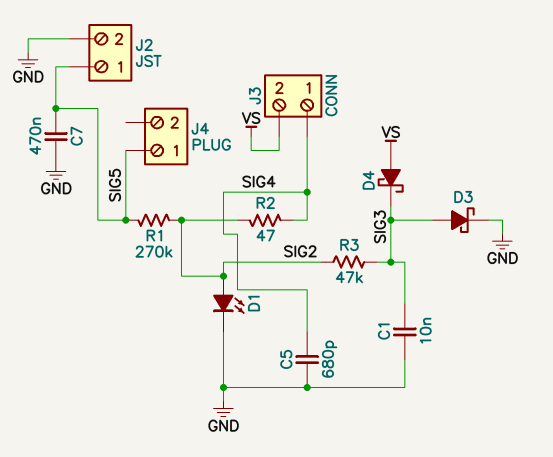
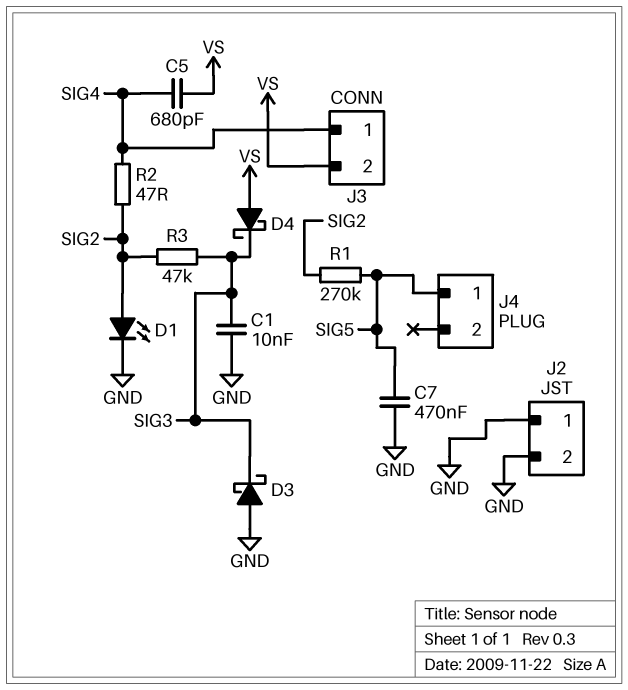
C5: 680pF (GND, SIG4) -> 680pF (SIG4, VS)
D3: schottky (A SIG3, K GND) -> schottky (A GND, K SIG3)
J2 pin 1: SIG5 -> GND

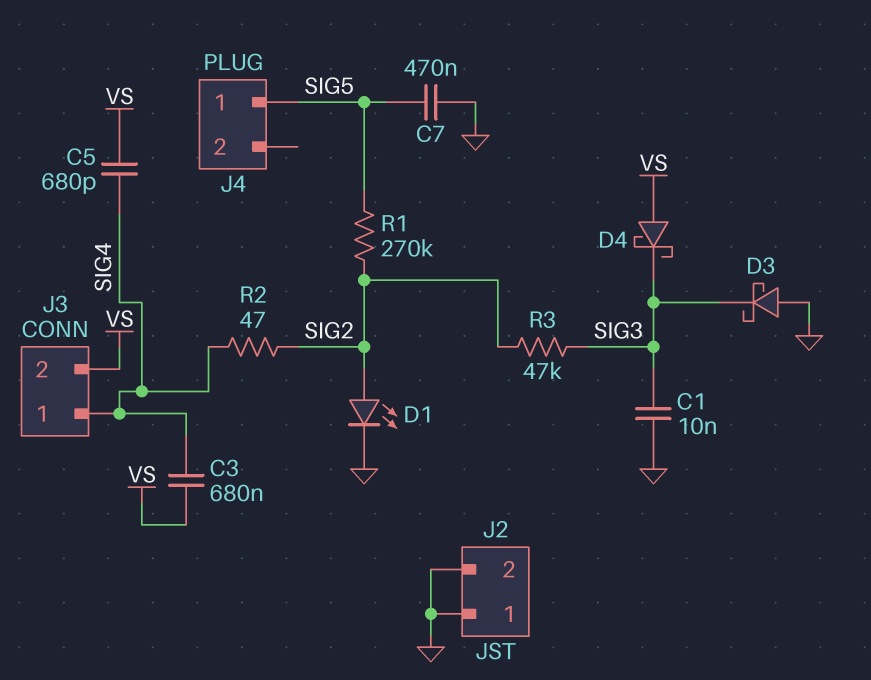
C3: none -> 680nF (SIG4, VS)

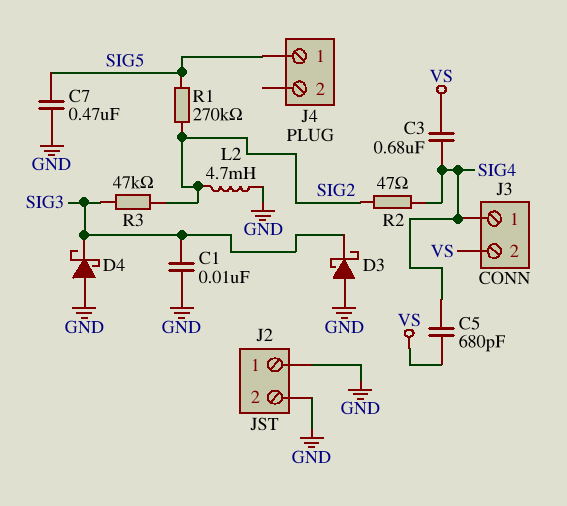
D1: LED (A SIG2, K GND) -> none
D4: schottky (A VS, K SIG3) -> schottky (A GND, K SIG3)
L2: none -> 4.7mH (GND, SIG2)

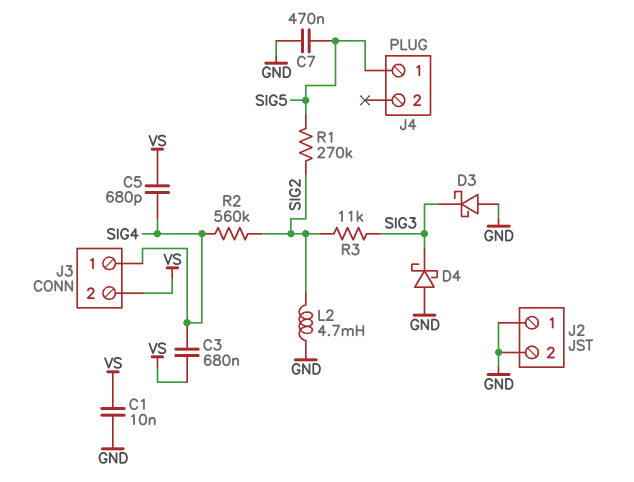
C1: 10nF (GND, SIG3) -> 10nF (GND, VS)
R2: 47 (SIG2, SIG4) -> 560k (SIG2, SIG4)
R3: 47k (SIG2, SIG3) -> 11k (SIG2, SIG3)

